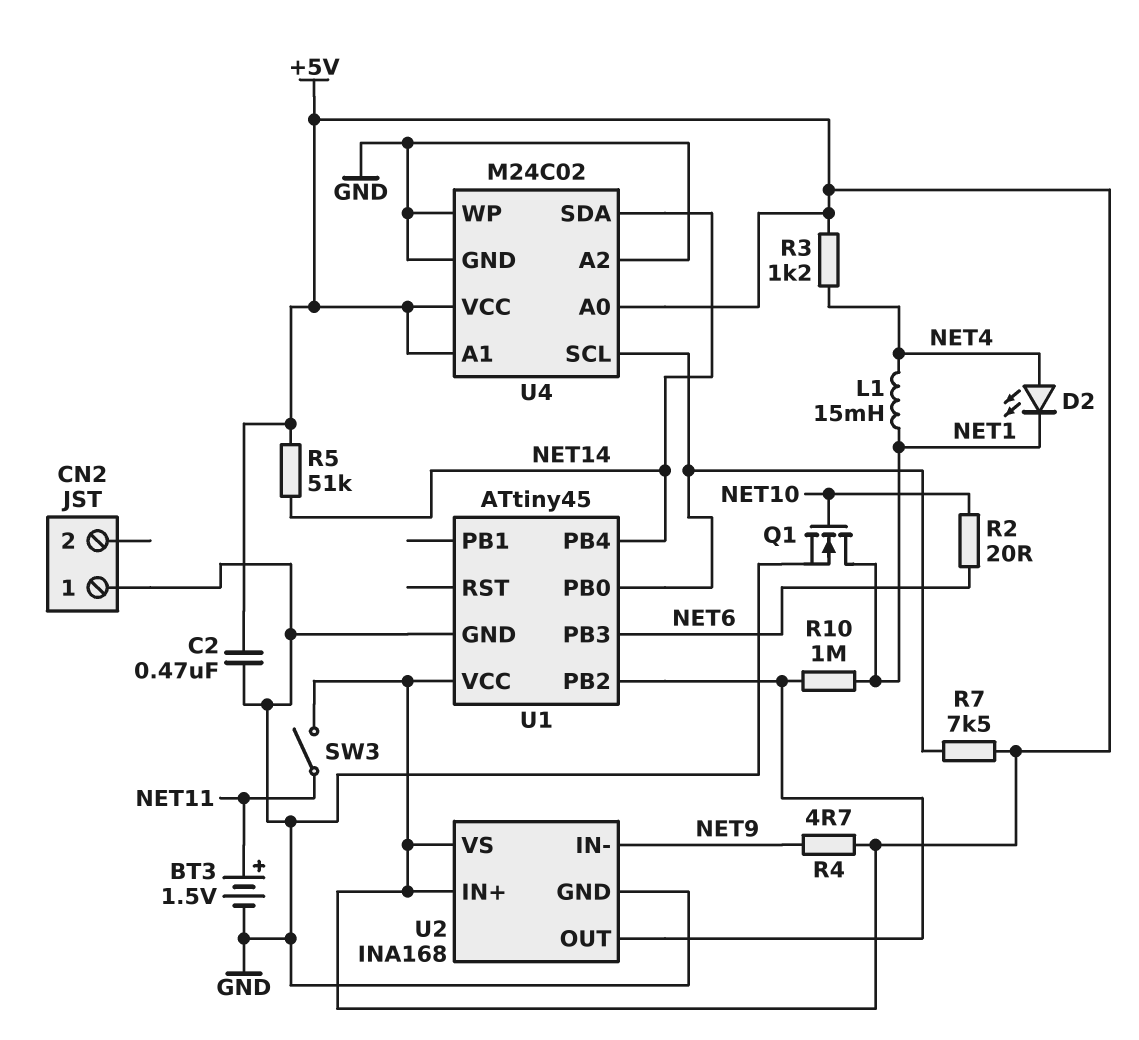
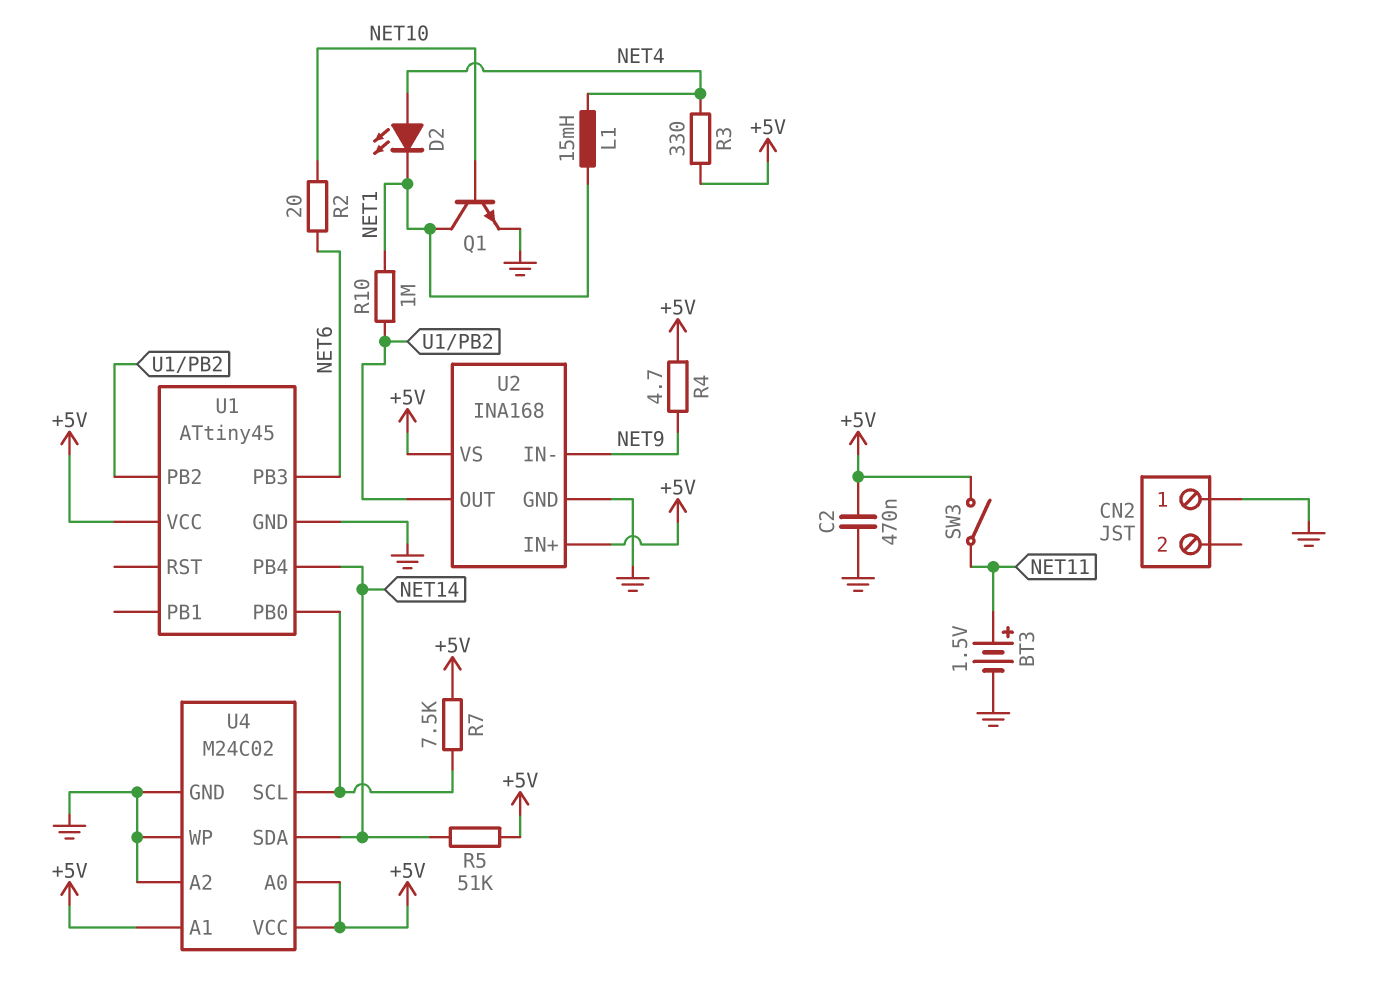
Q1: NMOS (G NET10, D NET1, S GND) -> NPN (B NET10, C NET1, E GND)
R3: 1.2k (+5V, NET4) -> 330 (+5V, NET4)

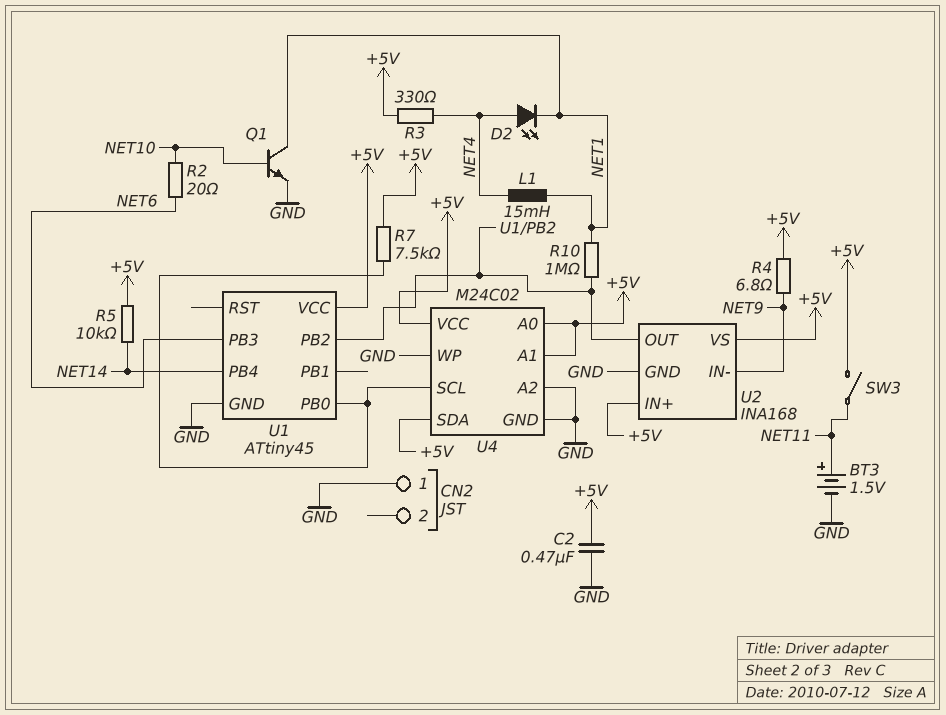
R4: 4.7 (+5V, NET9) -> 6.8 (+5V, NET9)
R5: 51k (+5V, NET14) -> 10k (+5V, NET14)
U4 pin SDA: NET14 -> +5V

